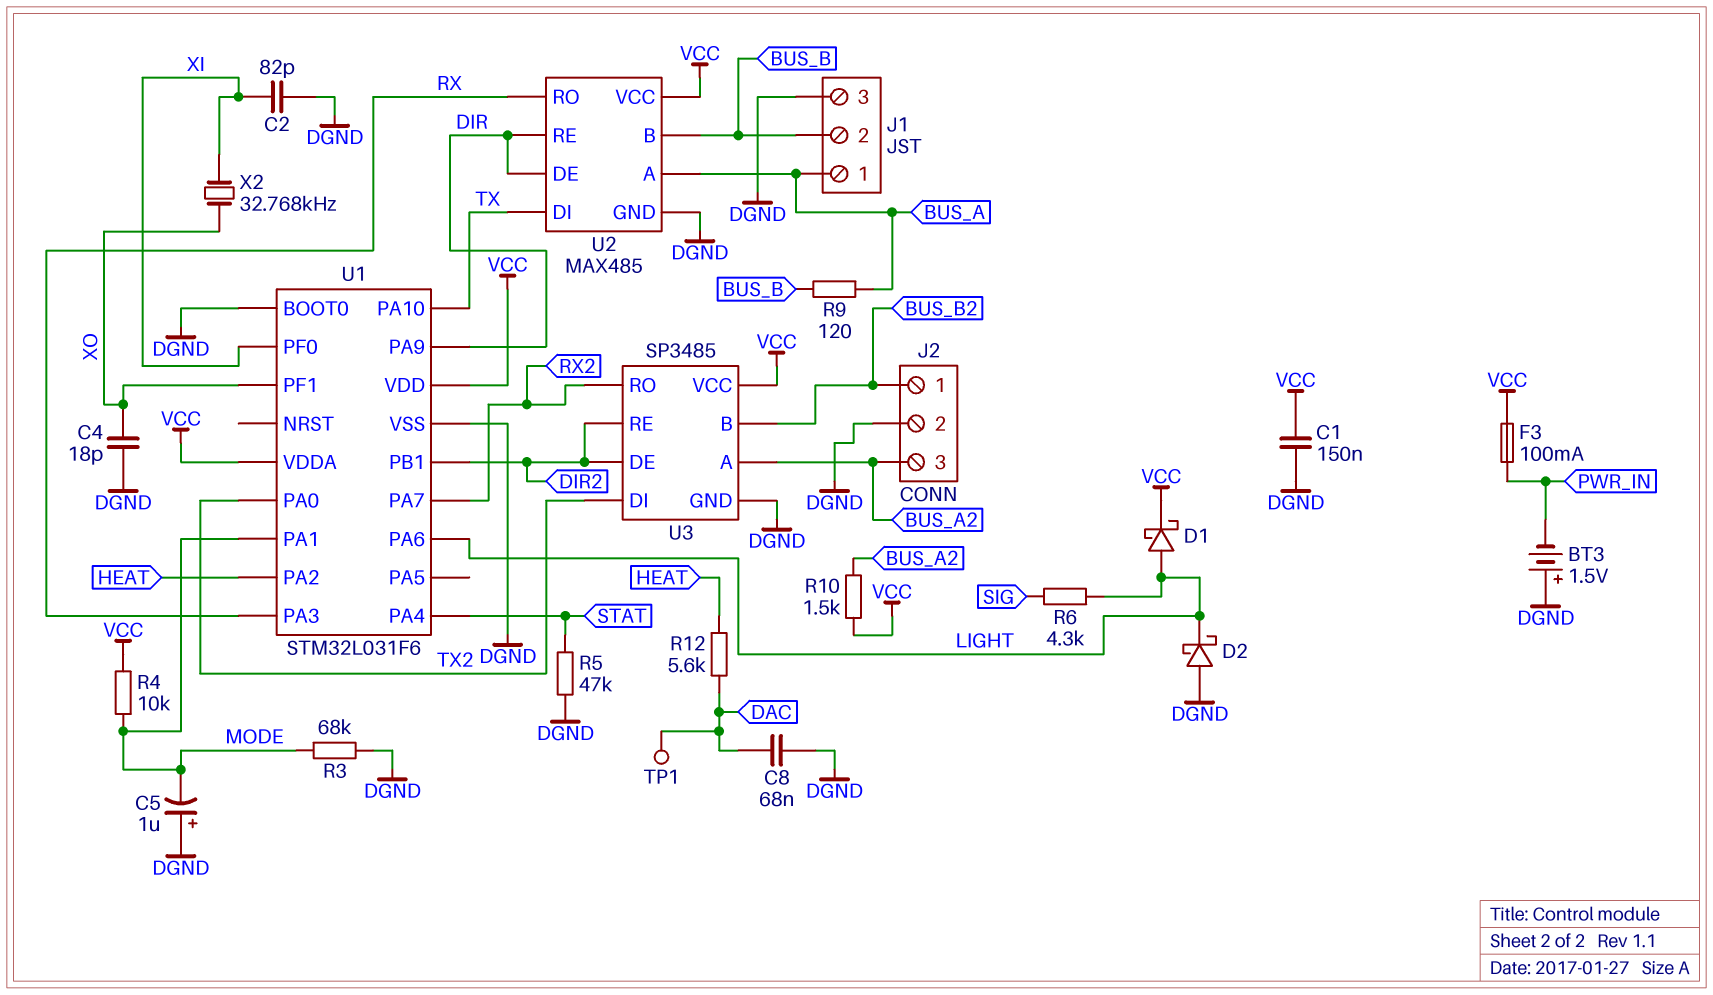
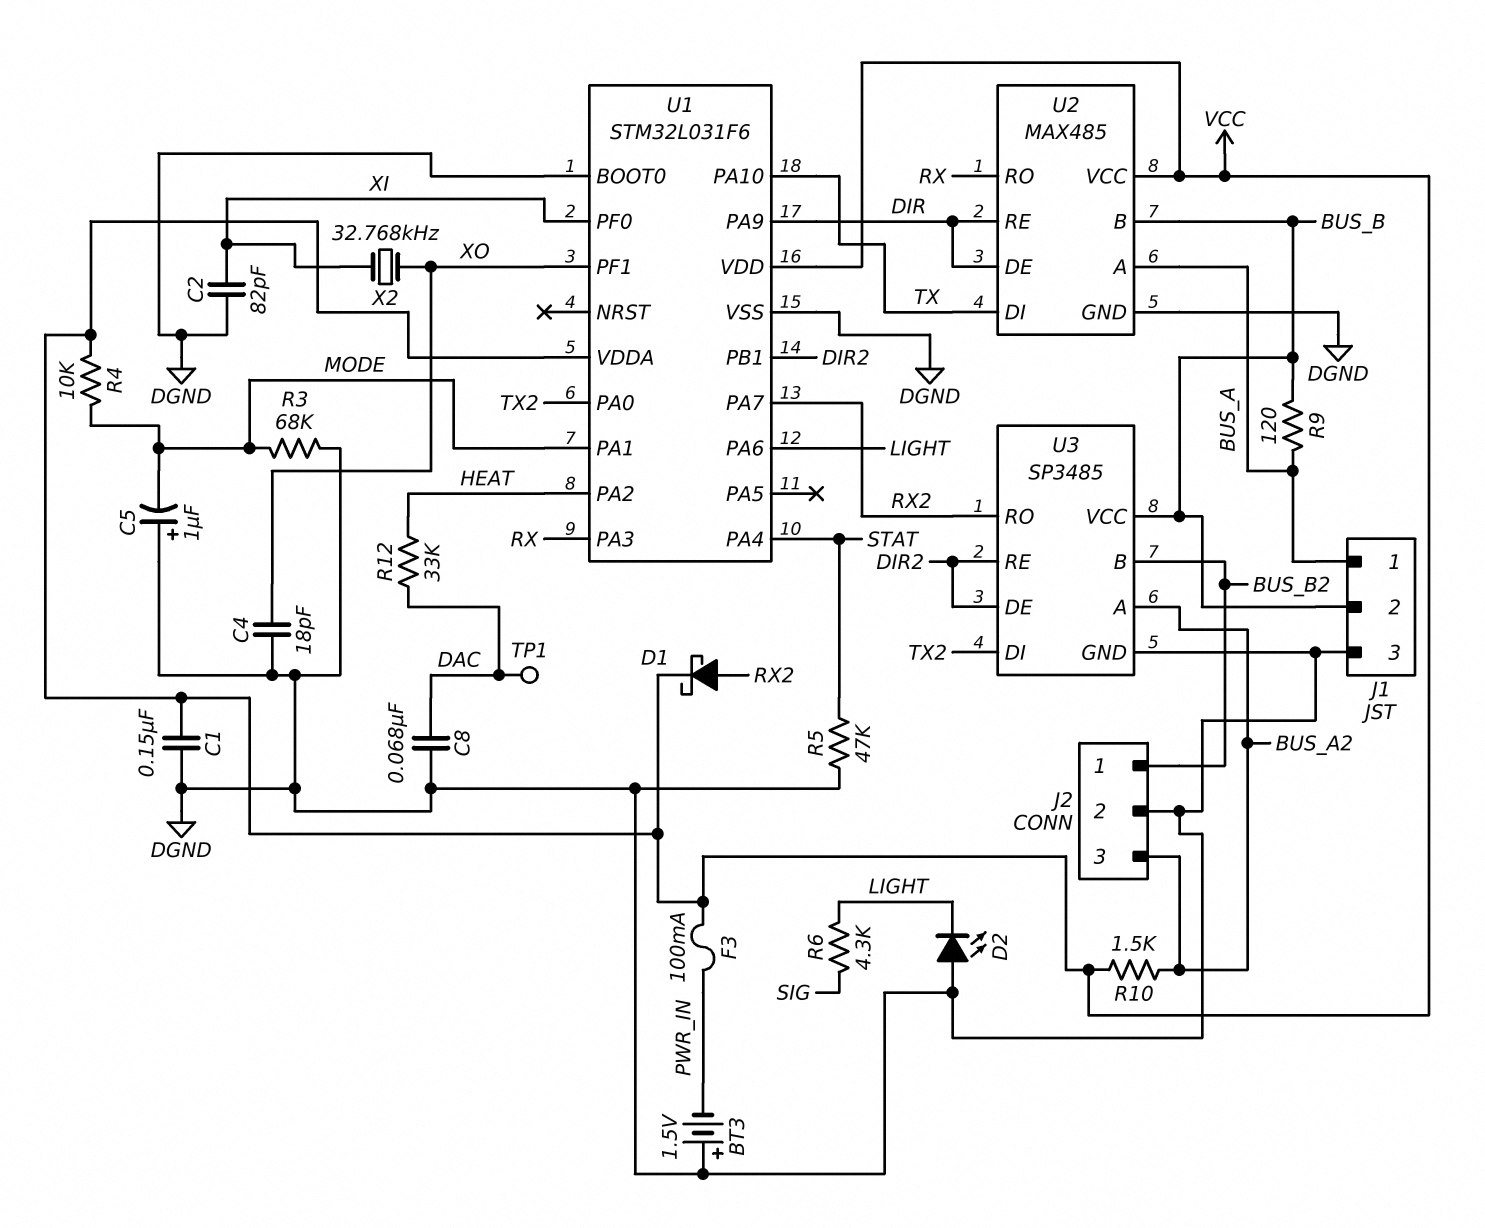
D1: schottky (A LIGHT, K VCC) -> schottky (A RX2, K VCC)
D2: schottky (A DGND, K LIGHT) -> LED (A DGND, K LIGHT)
R12: 5.6k (DAC, HEAT) -> 33k (DAC, HEAT)
U3 pin VCC: VCC -> BUS_B

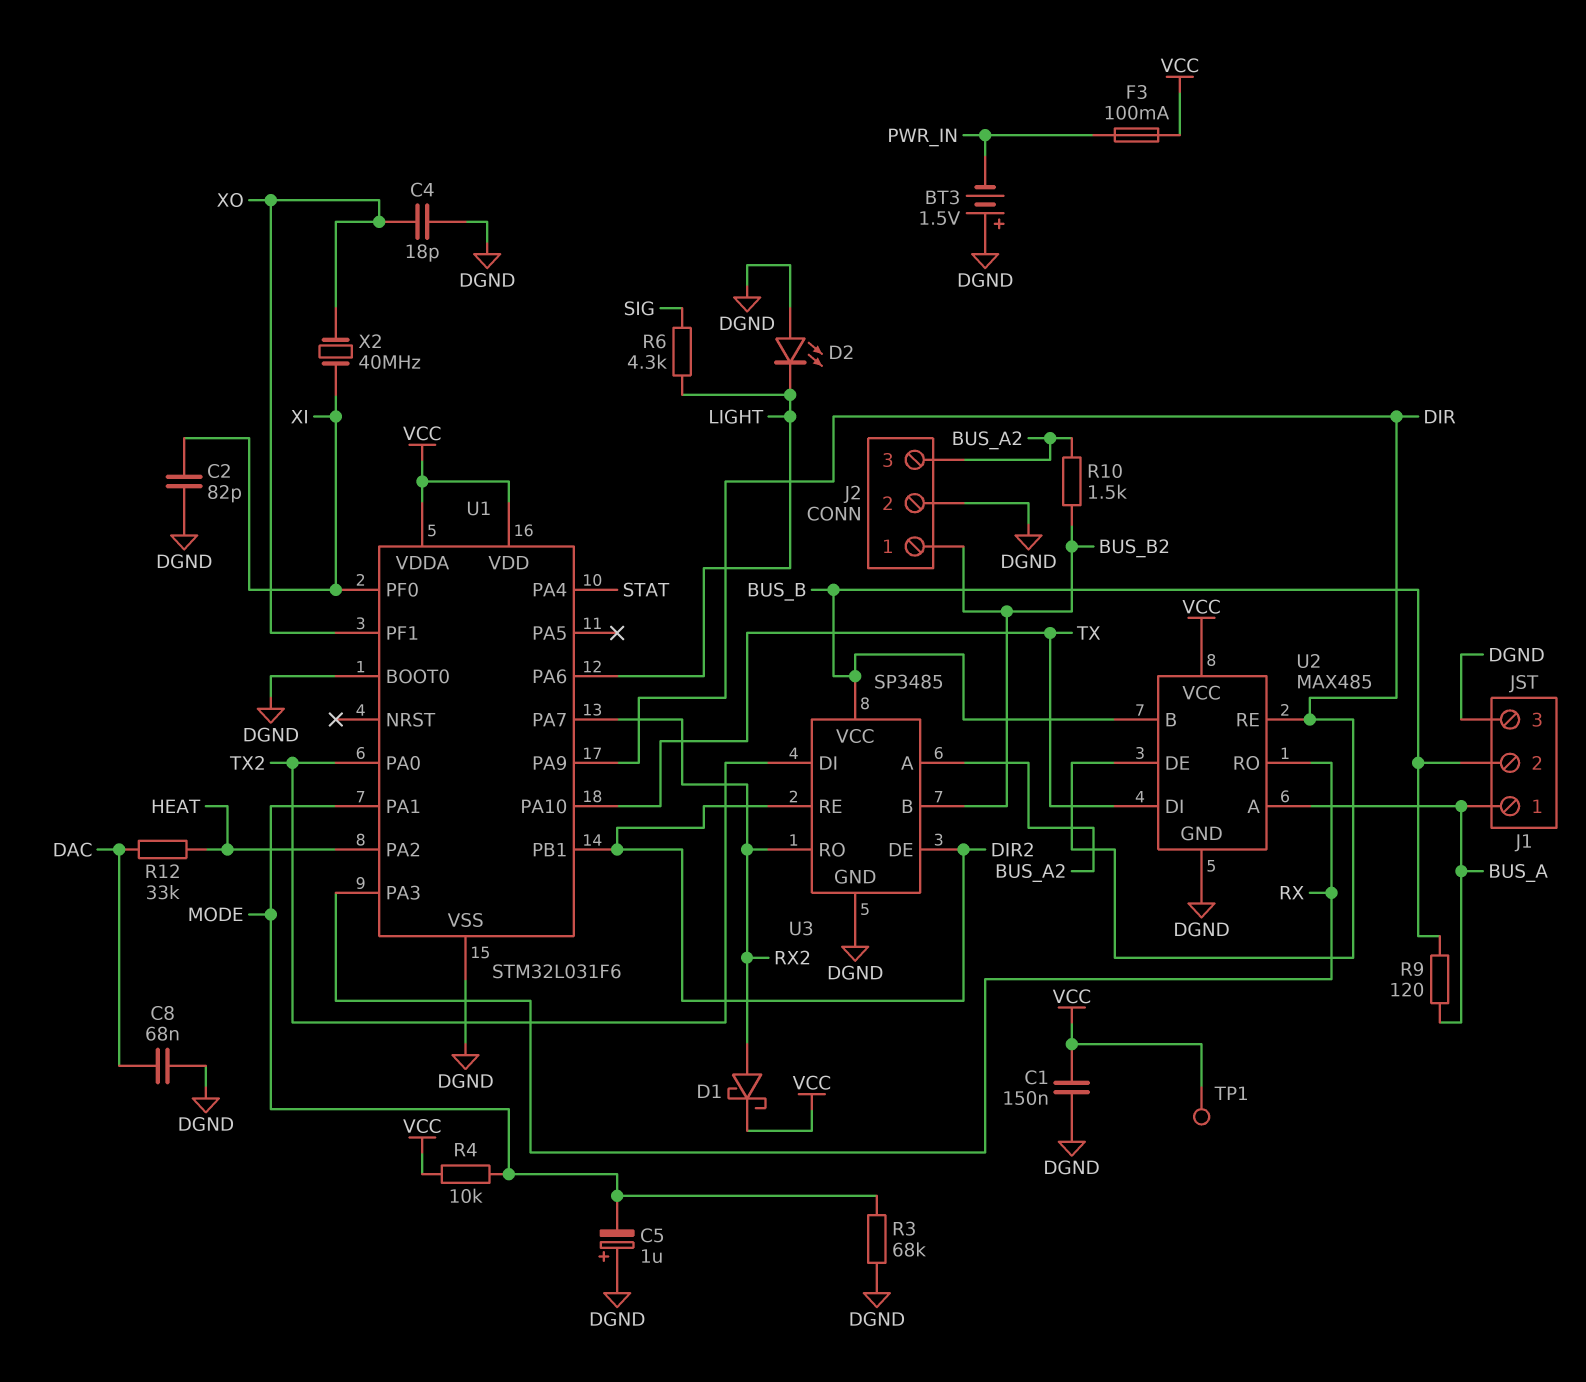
R5: 47k (DGND, STAT) -> none
R10: 1.5k (BUS_A2, VCC) -> 1.5k (BUS_A2, BUS_B2)
TP1: test point (DAC) -> test point (VCC)
X2: 32.768kHz (XI, XO) -> 40MHz (XI, XO)

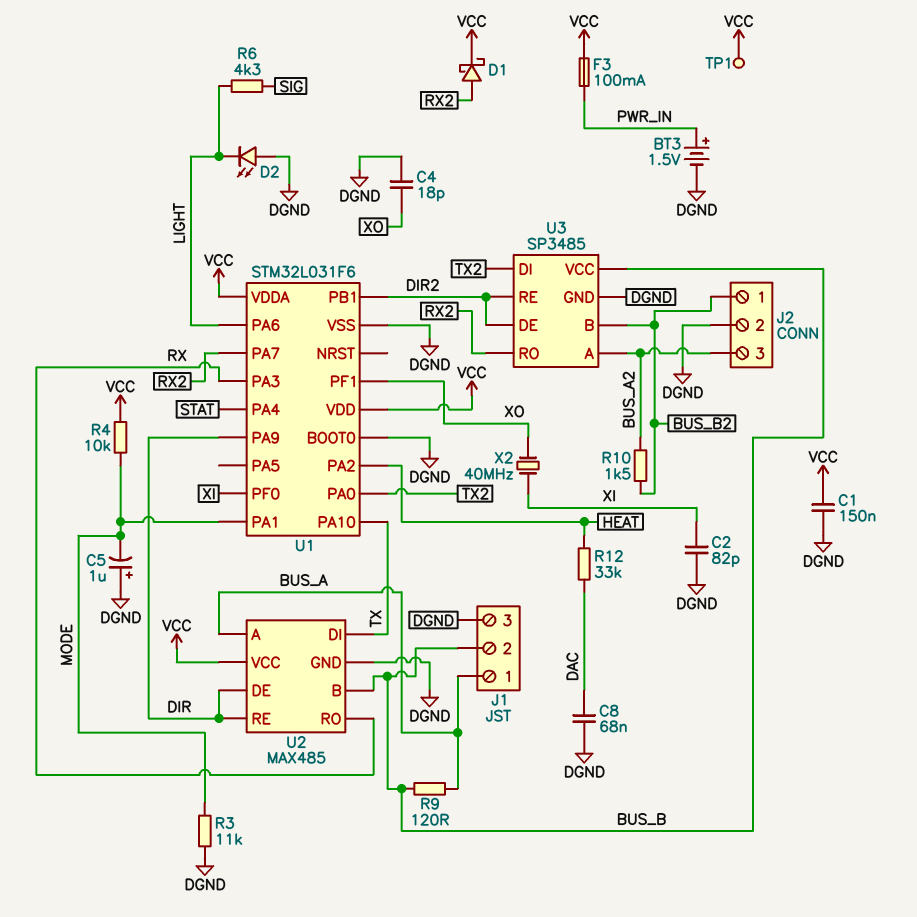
BT3: 1.5V (plus DGND, minus PWR_IN) -> 1.5V (plus PWR_IN, minus DGND)
R3: 68k (DGND, MODE) -> 11k (DGND, MODE)

